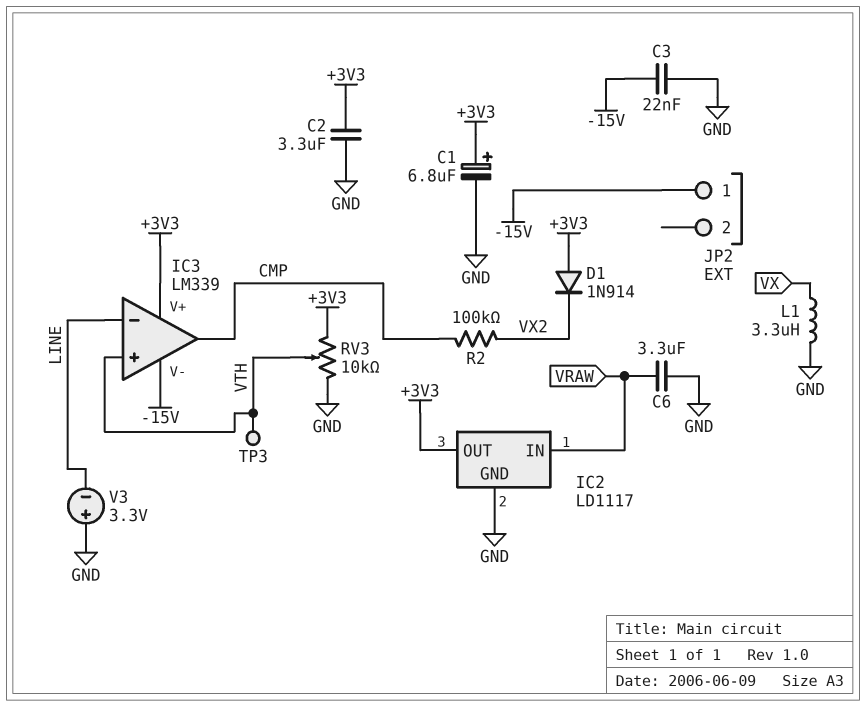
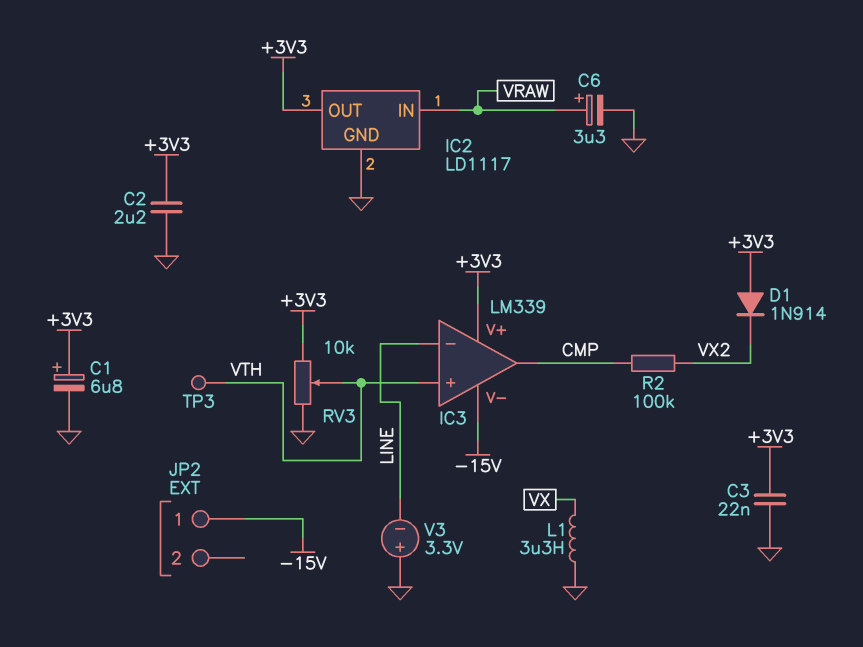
C2: 3.3uF (+3V3, GND) -> 2.2uF (+3V3, GND)
C3: 22nF (-15V, GND) -> 22nF (+3V3, GND)
C6: 3.3uF (GND, VRAW) -> 3.3uF (plus VRAW, minus GND)

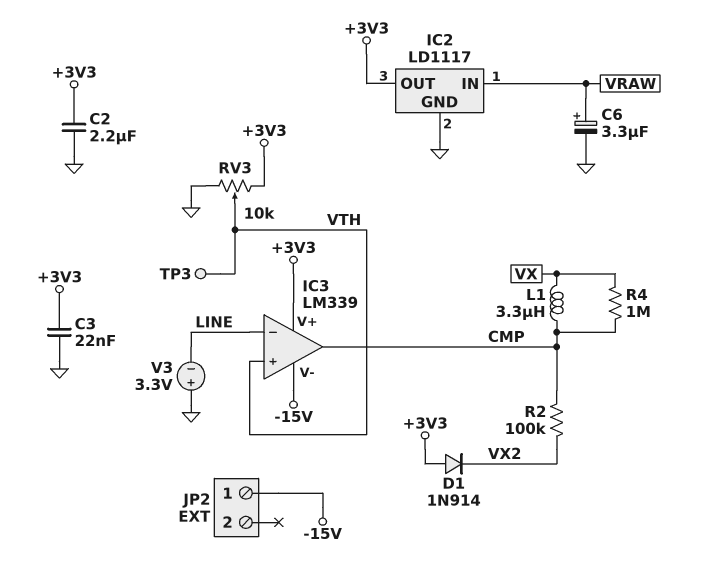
C1: 6.8uF (plus +3V3, minus GND) -> none
L1: 3.3uH (GND, VX) -> 3.3uH (CMP, VX)
R4: none -> 1M (CMP, VX)

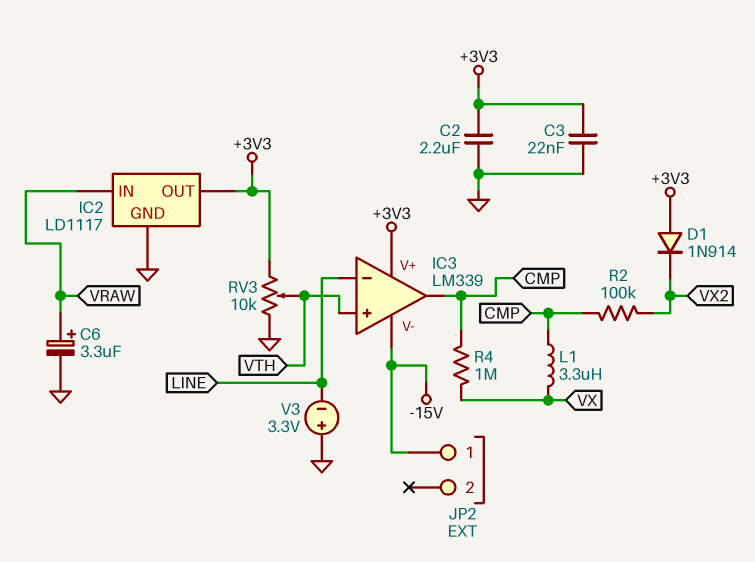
TP3: test point (VTH) -> none

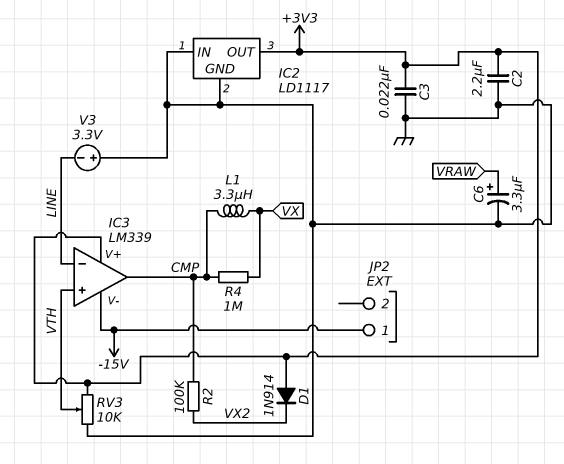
IC2 pin IN: VRAW -> GND

